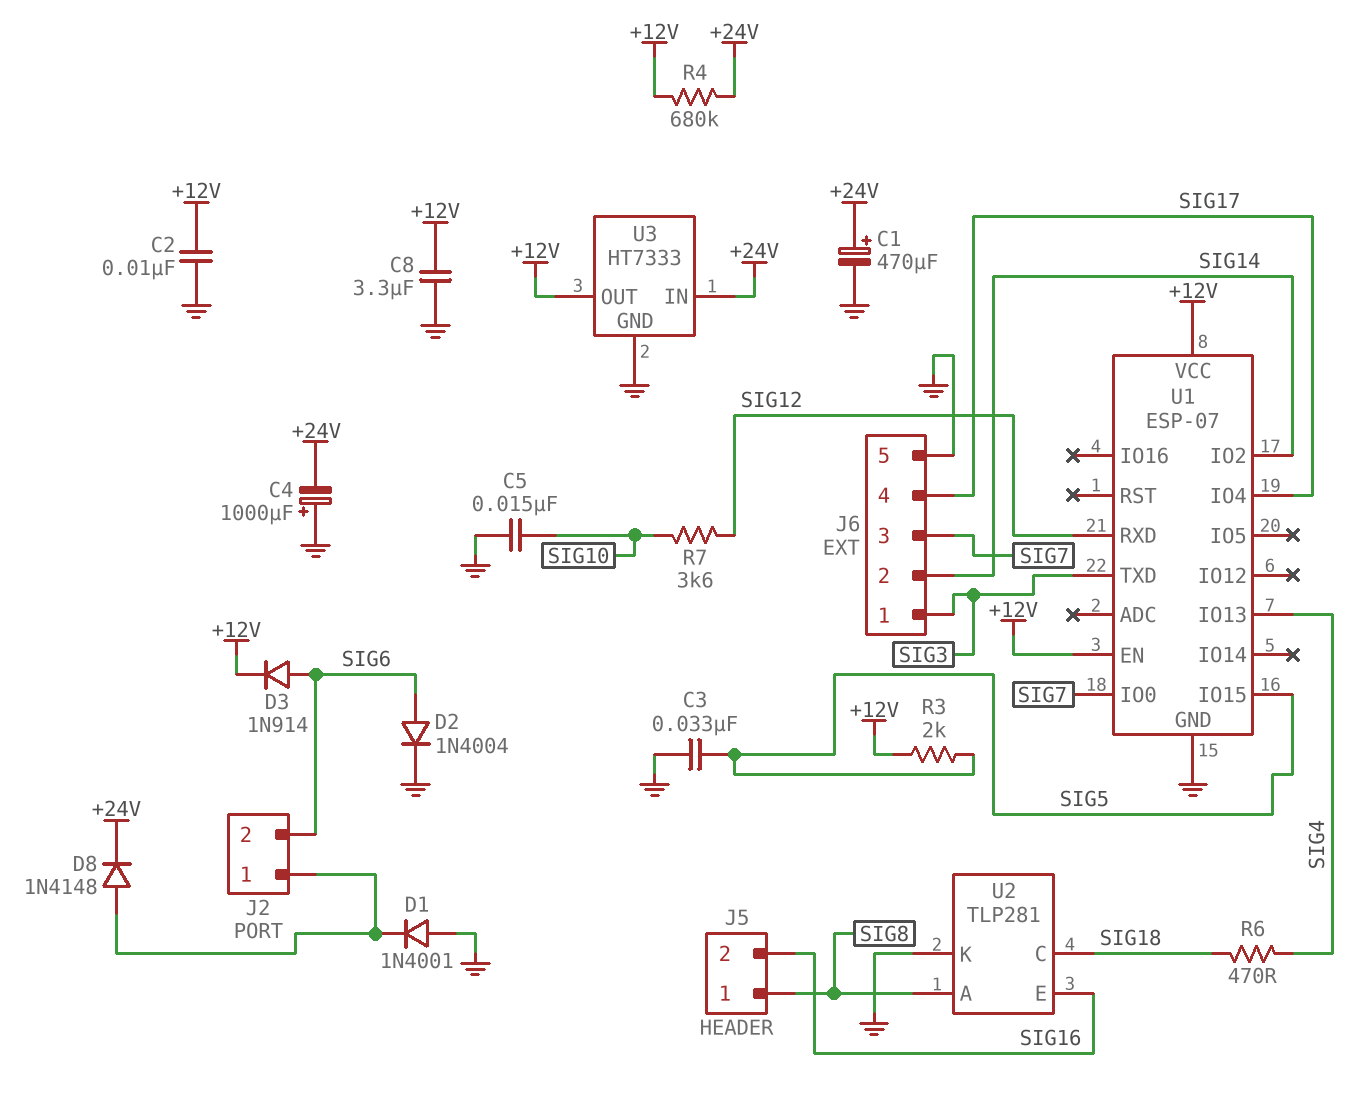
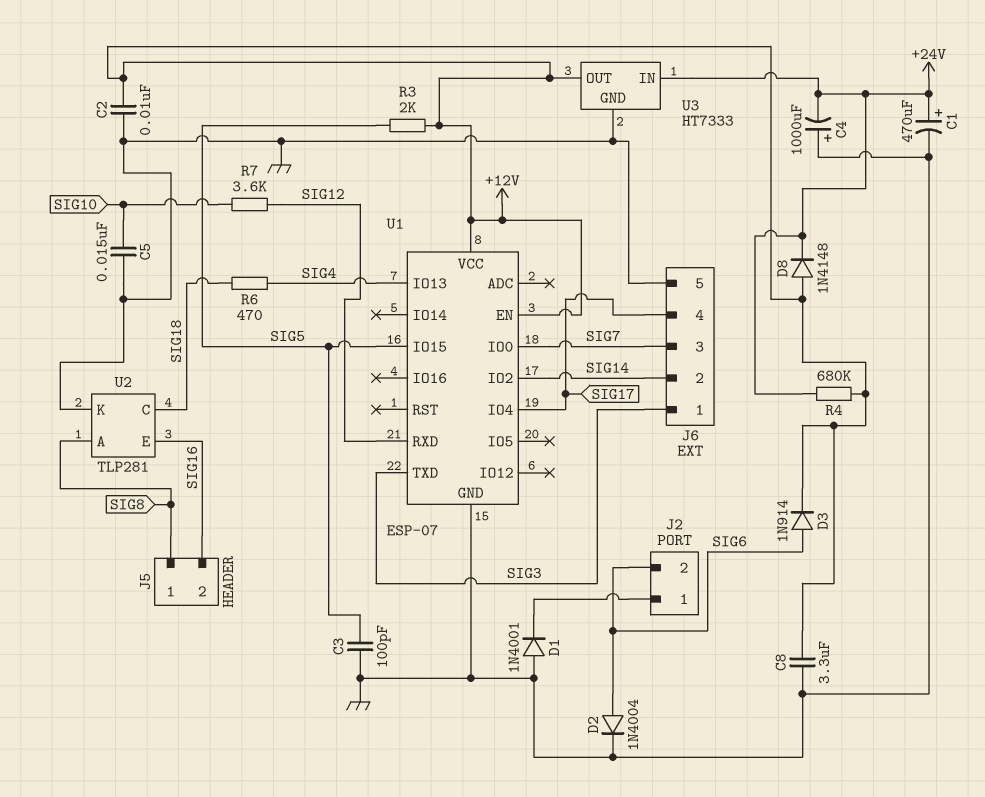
C3: 33nF (GND, SIG5) -> 100pF (GND, SIG5)
D8: diode 1N4148 (A J2/1, K +24V) -> diode 1N4148 (A +12V, K +24V)

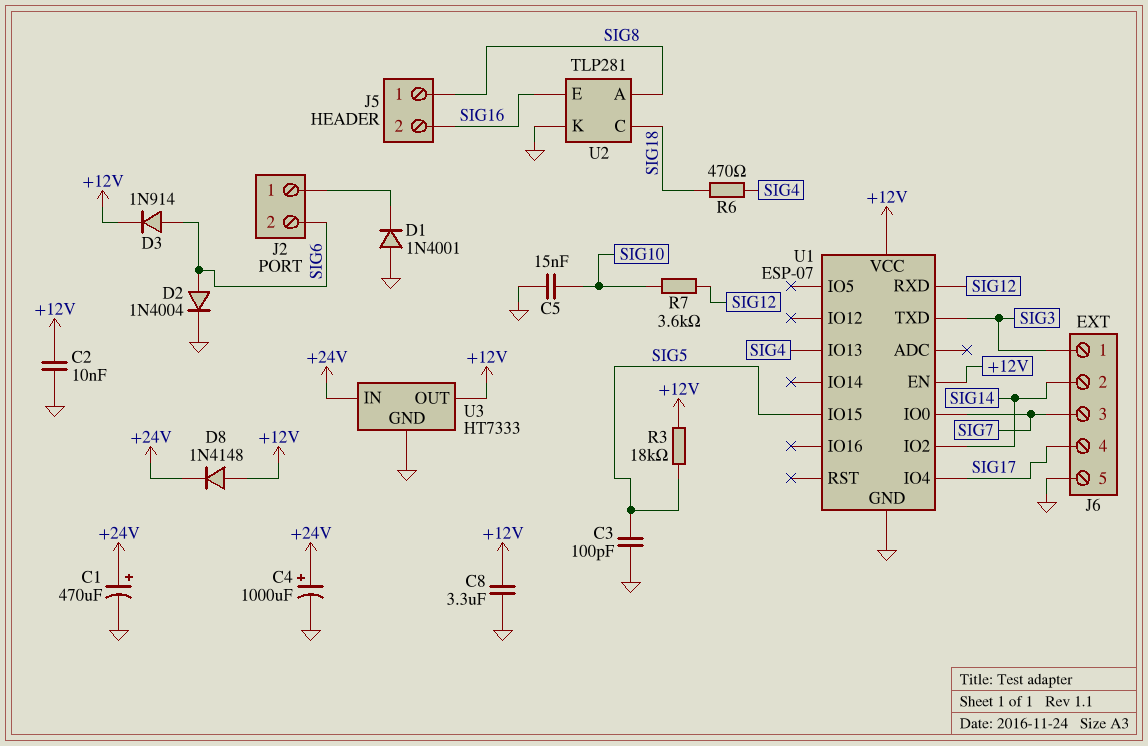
C4: 1000uF (plus GND, minus +24V) -> 1000uF (plus +24V, minus GND)
R3: 2k (+12V, SIG5) -> 18k (+12V, SIG5)
R4: 680k (+12V, +24V) -> none

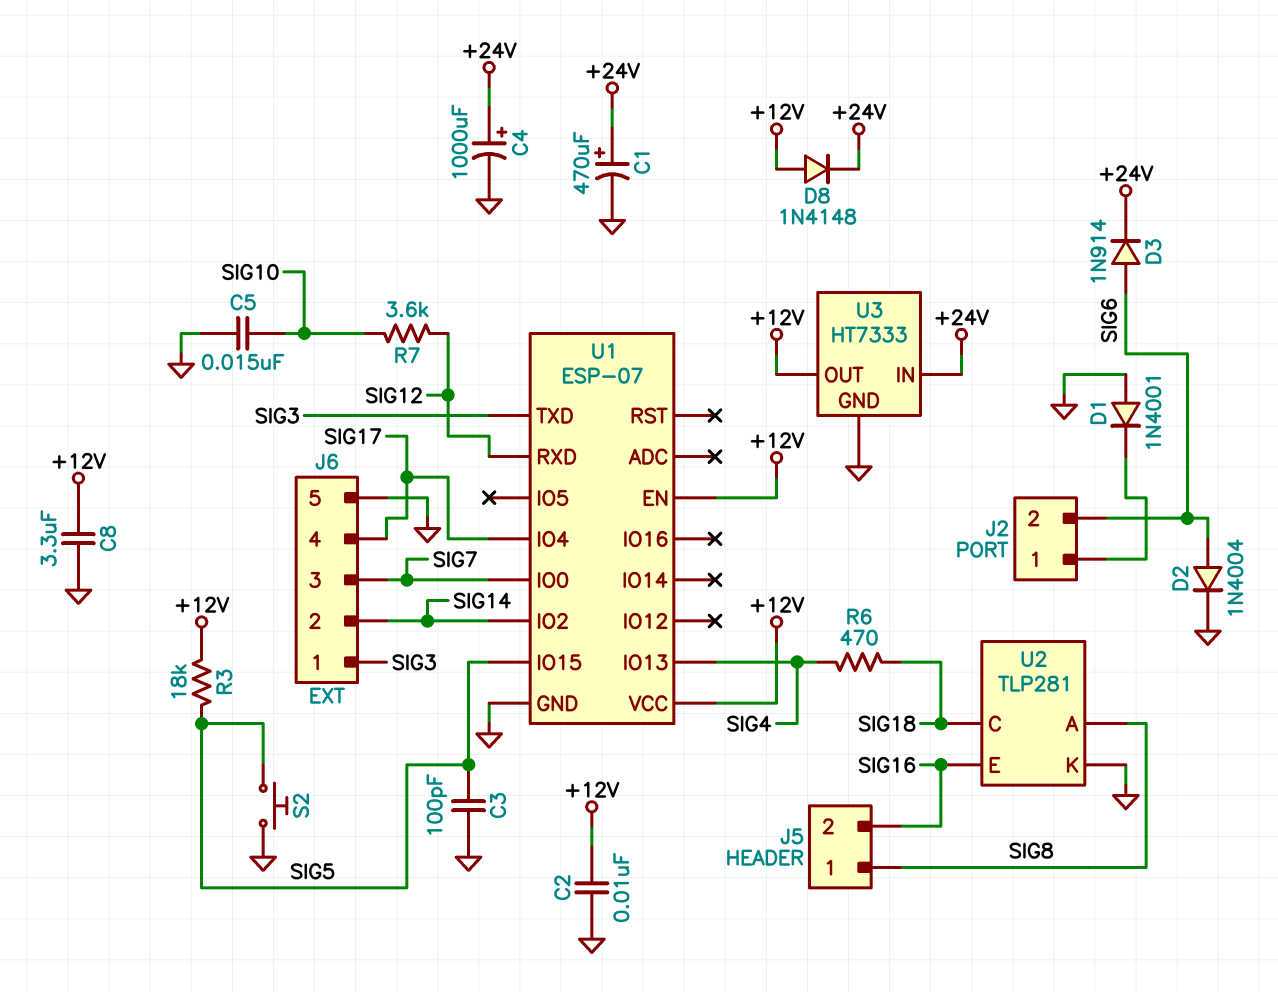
D3: diode 1N914 (A SIG6, K +12V) -> diode 1N914 (A SIG6, K +24V)
S2: none -> button (GND, SIG5)

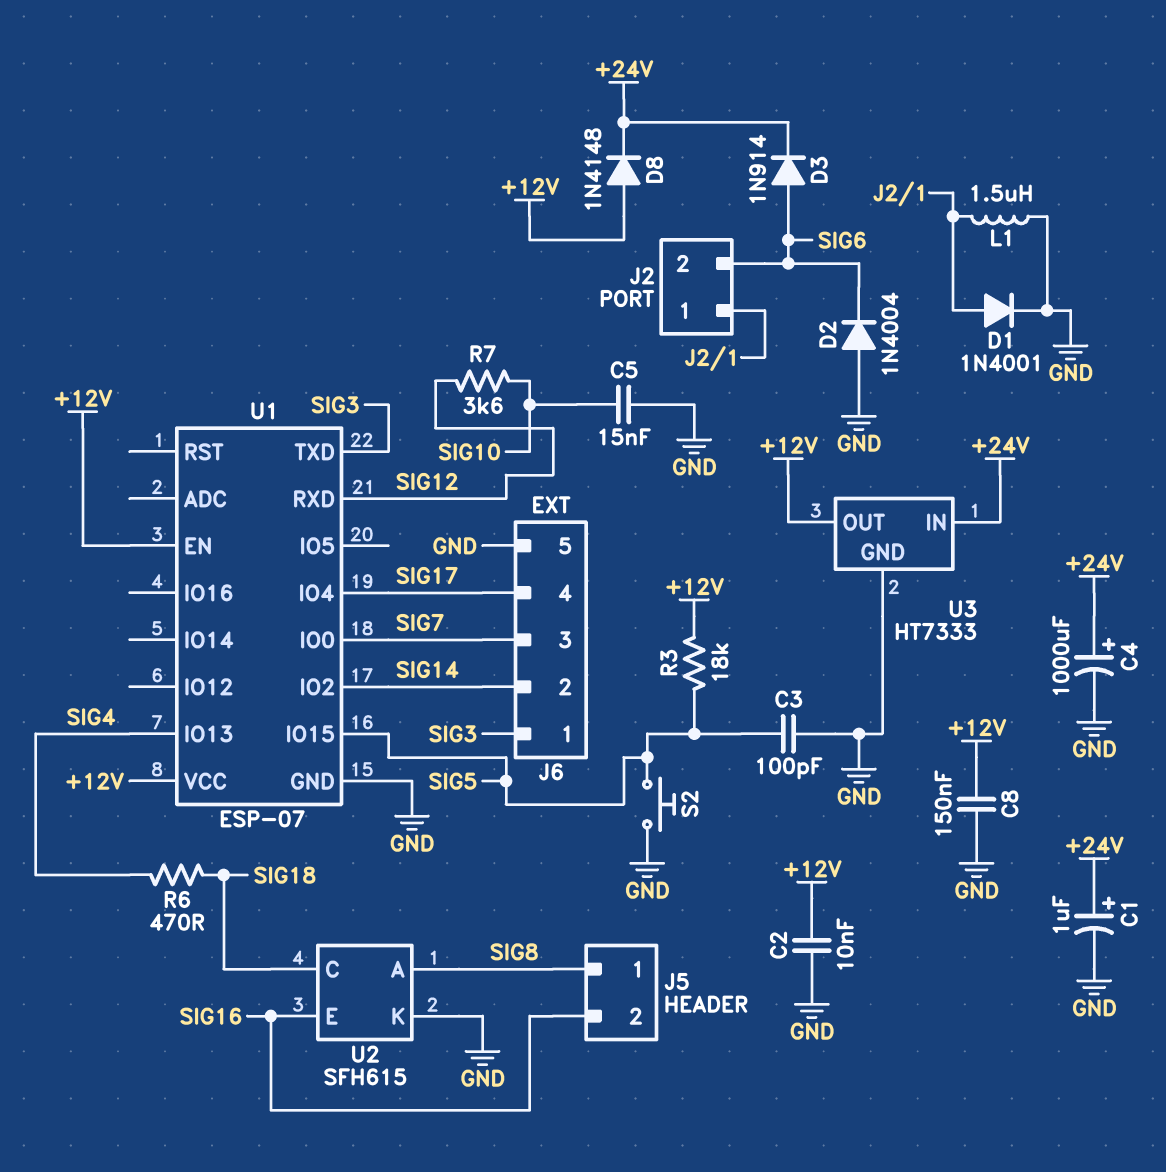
C1: 470uF (plus +24V, minus GND) -> 1uF (plus +24V, minus GND)
C8: 3.3uF (+12V, GND) -> 150nF (+12V, GND)
D1: diode 1N4001 (A GND, K J2/1) -> diode 1N4001 (A J2/1, K GND)
D2: diode 1N4004 (A SIG6, K GND) -> diode 1N4004 (A GND, K SIG6)
L1: none -> 1.5uH (GND, J2/1)
U2: TLP281 -> SFH615

